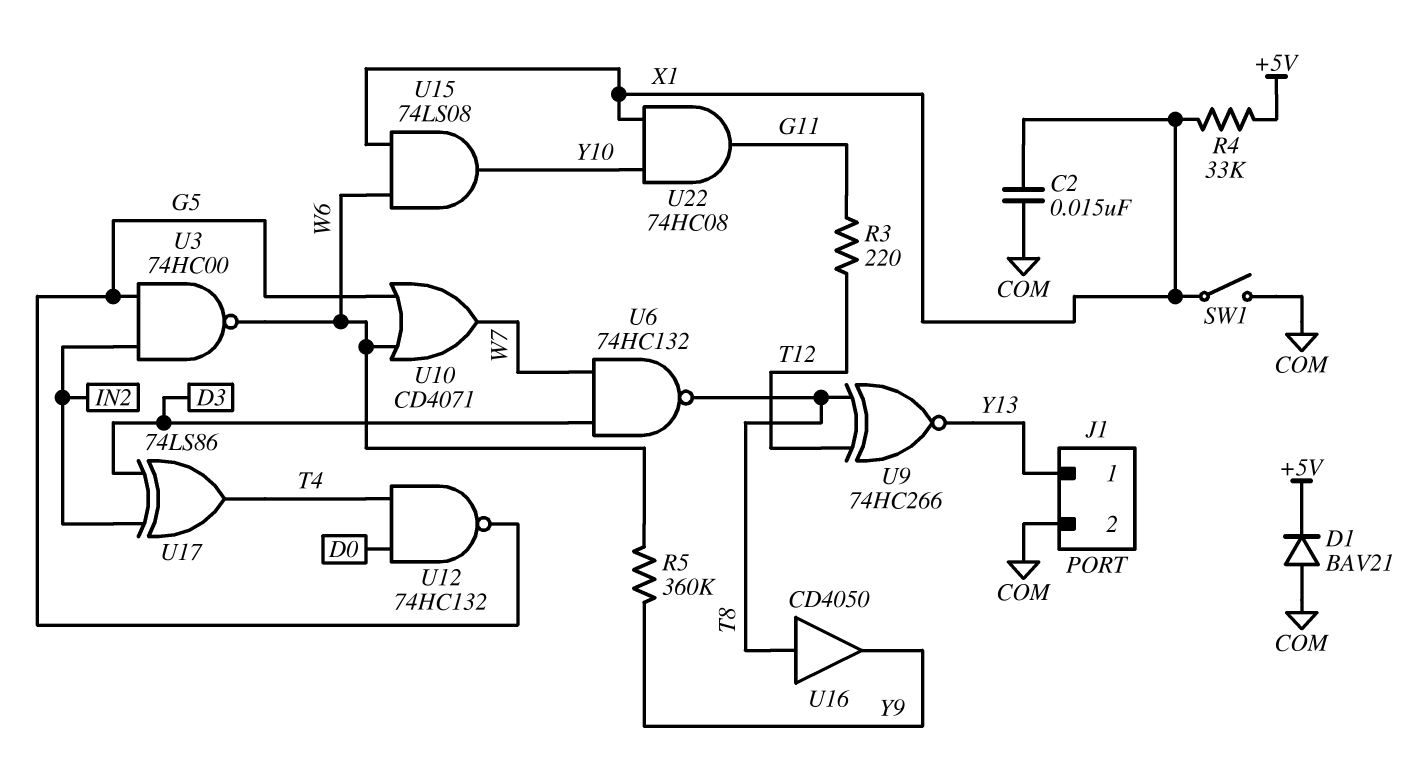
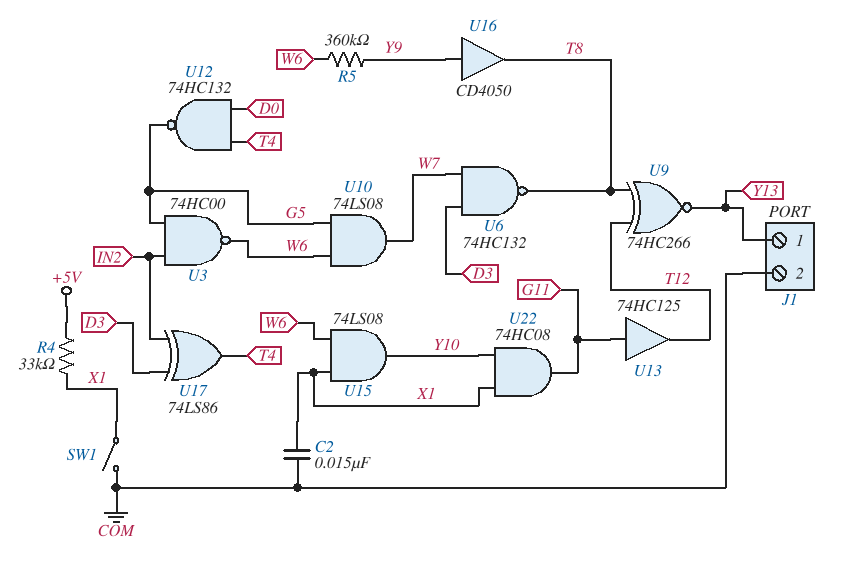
D1: diode BAV21 (A COM, K +5V) -> none
R3: 220 (G11, T12) -> none
U10: OR CD4071 (in G5, in W6, out W7) -> AND 74LS08 (in G5, in W6, out W7)
U13: none -> buffer 74HC125 (in G11, out T12)
U16: buffer CD4050 (in T8, out Y9) -> buffer CD4050 (in Y9, out T8)

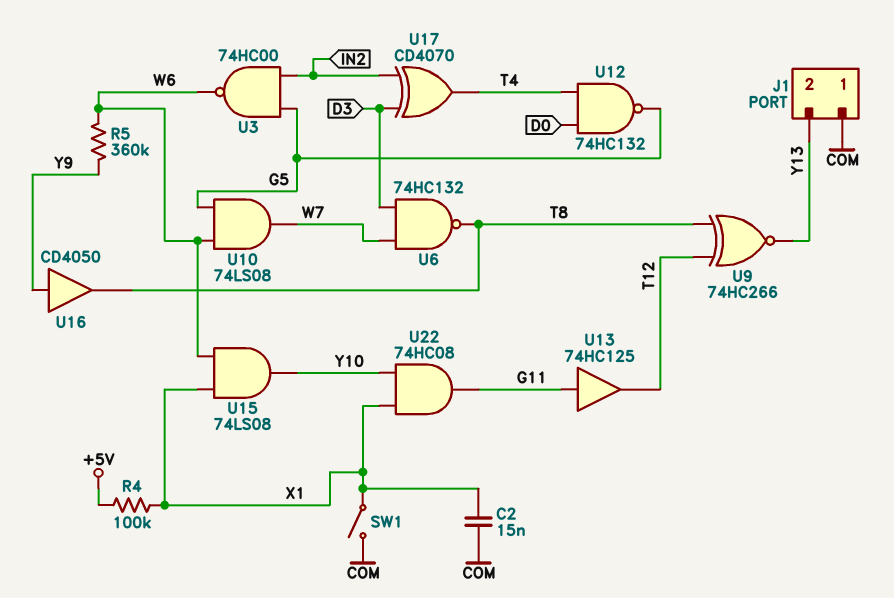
J1 pin 1: Y13 -> COM
J1 pin 2: COM -> Y13
R4: 33k (+5V, X1) -> 100k (+5V, X1)
U17: XOR 74LS86 (in D3, in IN2, out T4) -> XOR CD4070 (in D3, in IN2, out T4)

